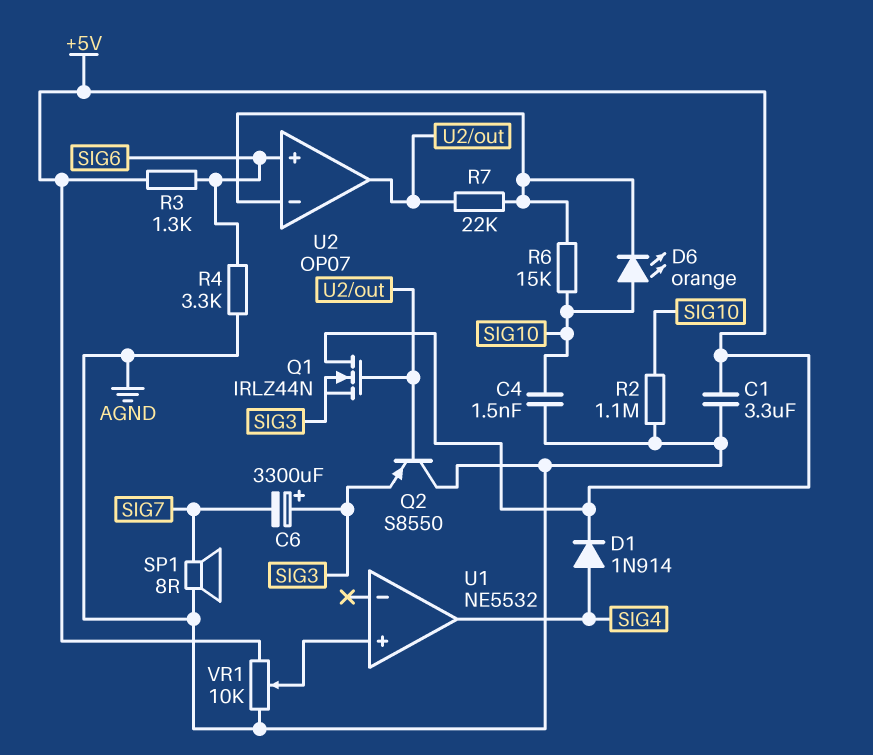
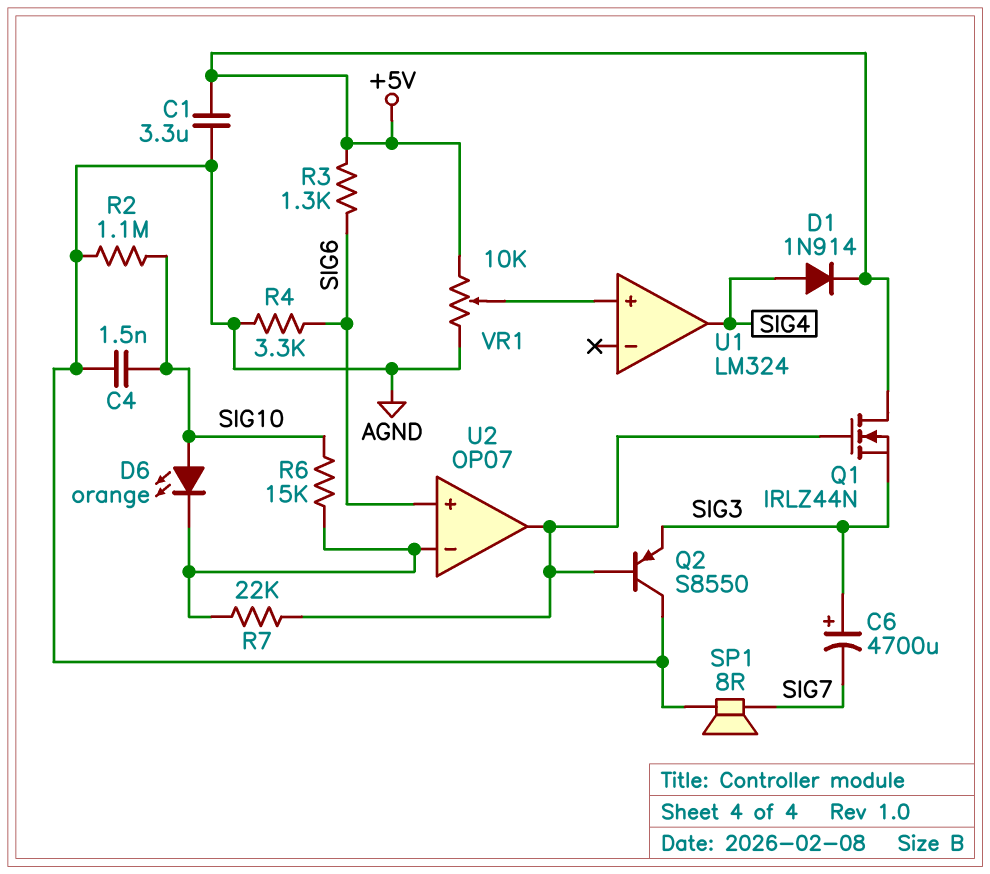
C6: 3300uF (plus SIG3, minus SIG7) -> 4700uF (plus SIG3, minus SIG7)
U1: NE5532 -> LM324

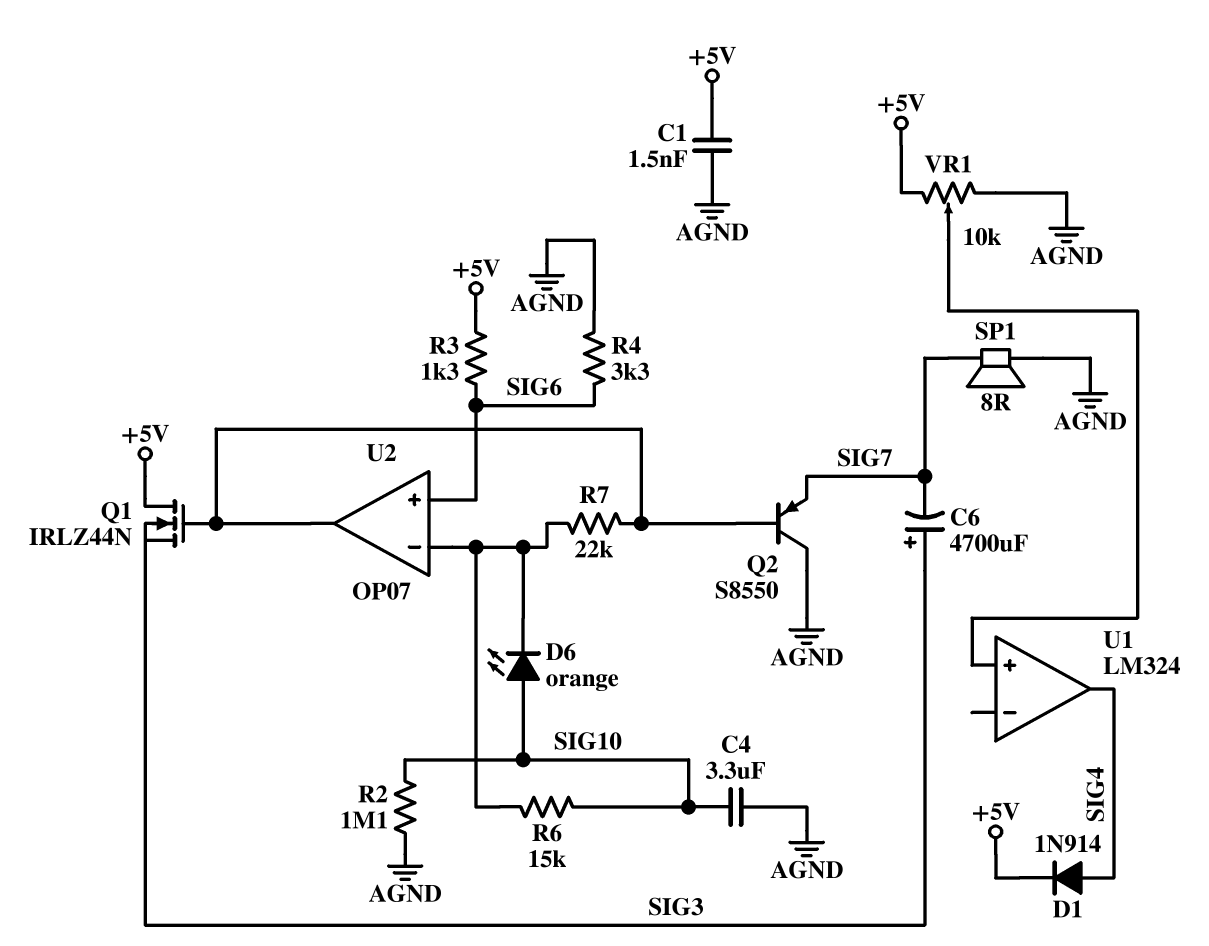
C1: 3.3uF (+5V, AGND) -> 1.5nF (+5V, AGND)
C4: 1.5nF (AGND, SIG10) -> 3.3uF (AGND, SIG10)
Q2: PNP S8550 (B U2/out, C AGND, E SIG3) -> PNP S8550 (B U2/out, C AGND, E SIG7)

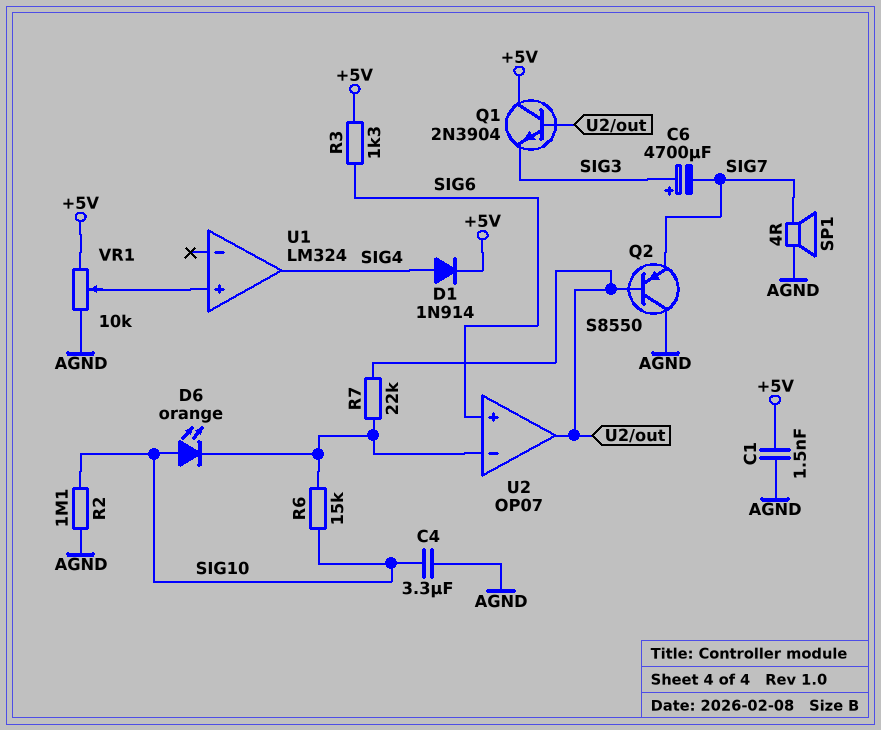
Q1: NMOS IRLZ44N (G U2/out, D +5V, S SIG3) -> NPN 2N3904 (B U2/out, C +5V, E SIG3)
R4: 3.3k (AGND, SIG6) -> none
SP1: speaker 8R (AGND, SIG7) -> speaker 4R (AGND, SIG7)

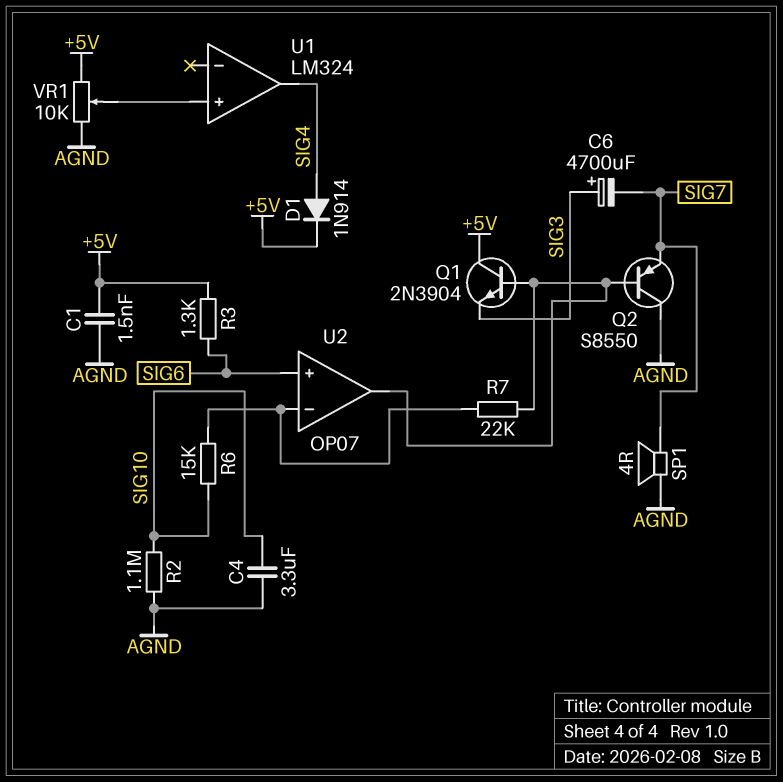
D6: LED orange (A SIG10, K U2/in-) -> none

